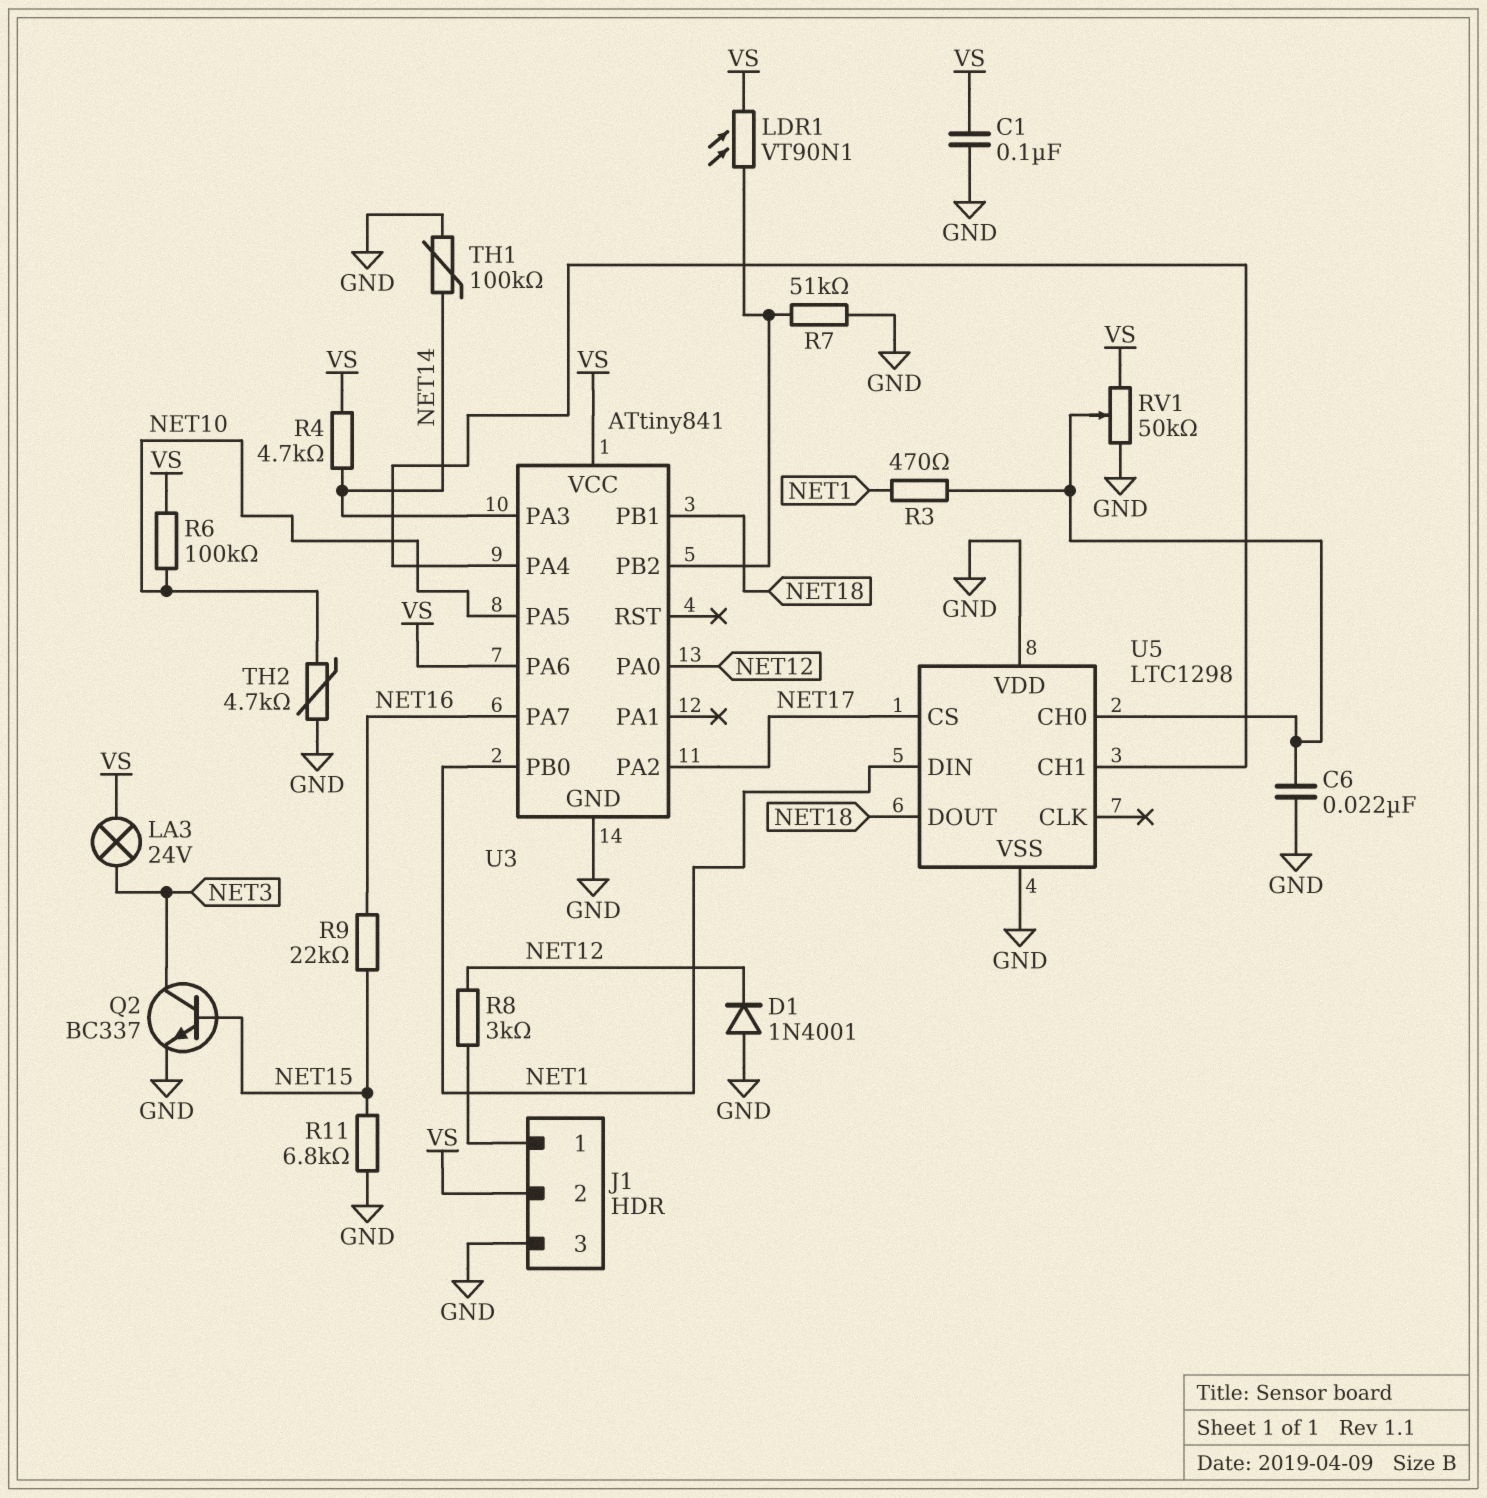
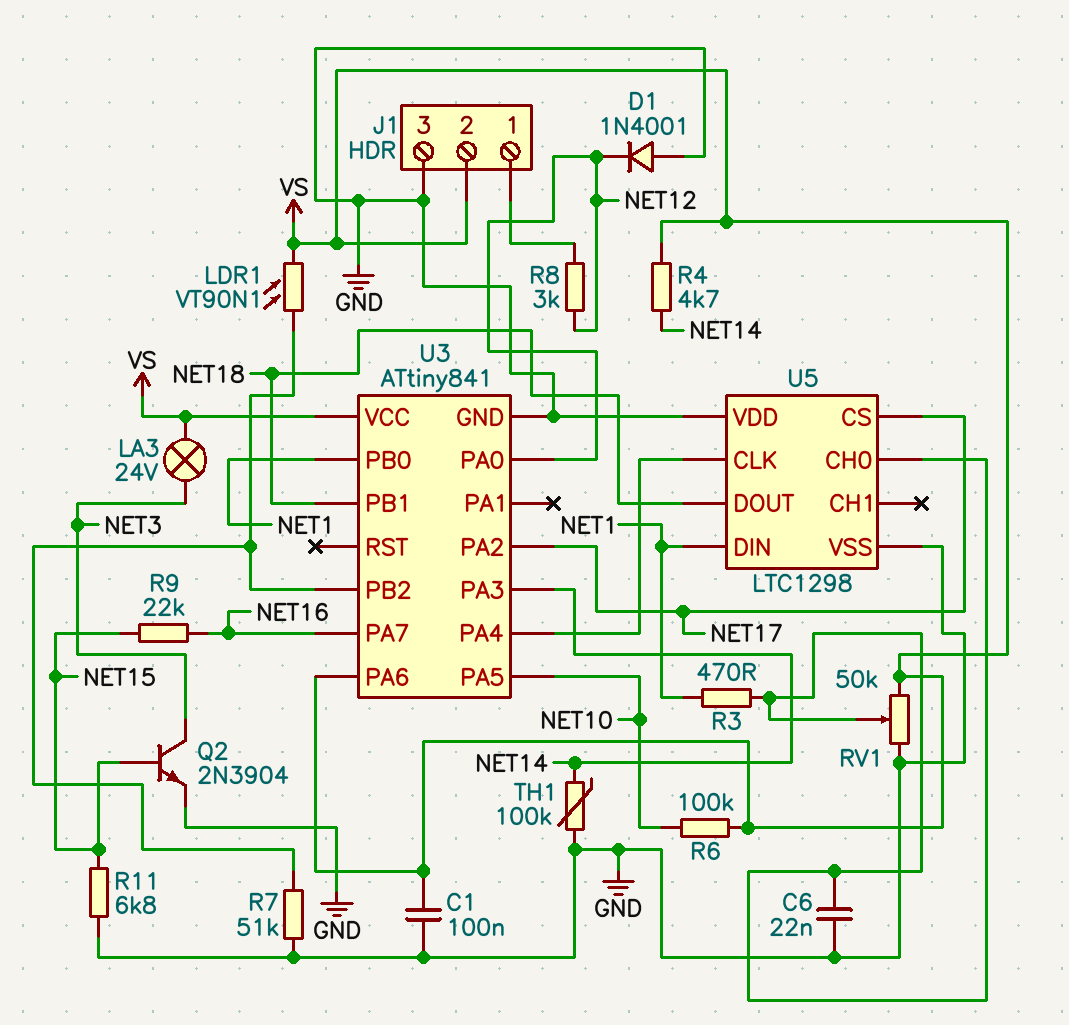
Q2: NPN BC337 (B NET15, C NET3, E GND) -> NPN 2N3904 (B NET15, C NET3, E GND)
TH2: 4.7k (GND, NET10) -> none
U5 pin CH1: U3/PA4 -> none
U5 pin CLK: none -> U3/PA4

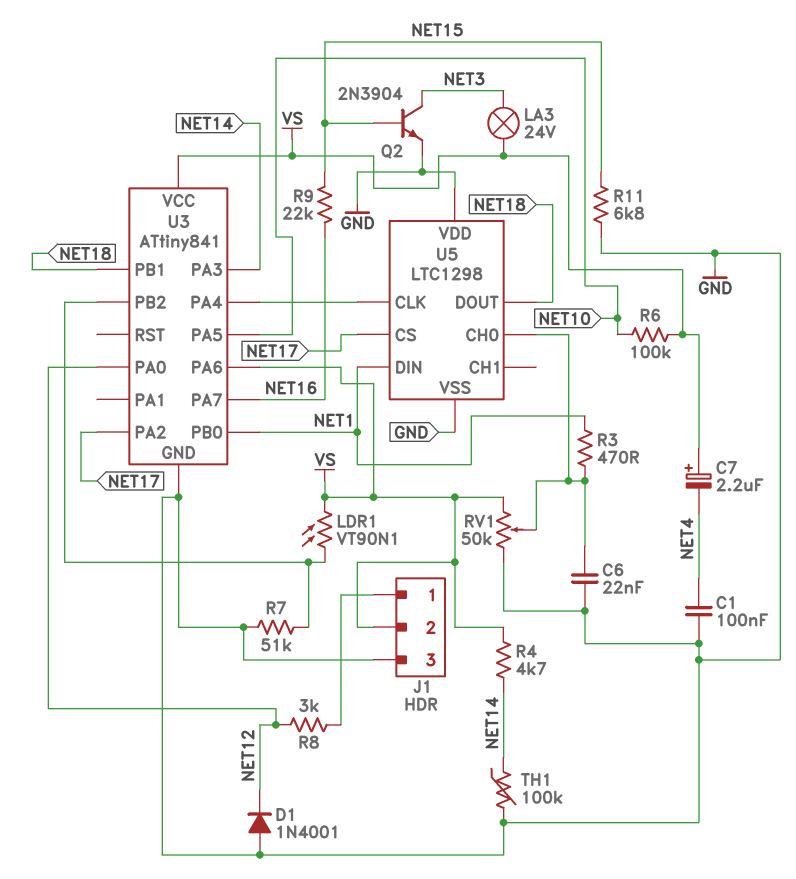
C1: 100nF (GND, VS) -> 100nF (GND, NET4)
C7: none -> 2.2uF (plus VS, minus NET4)

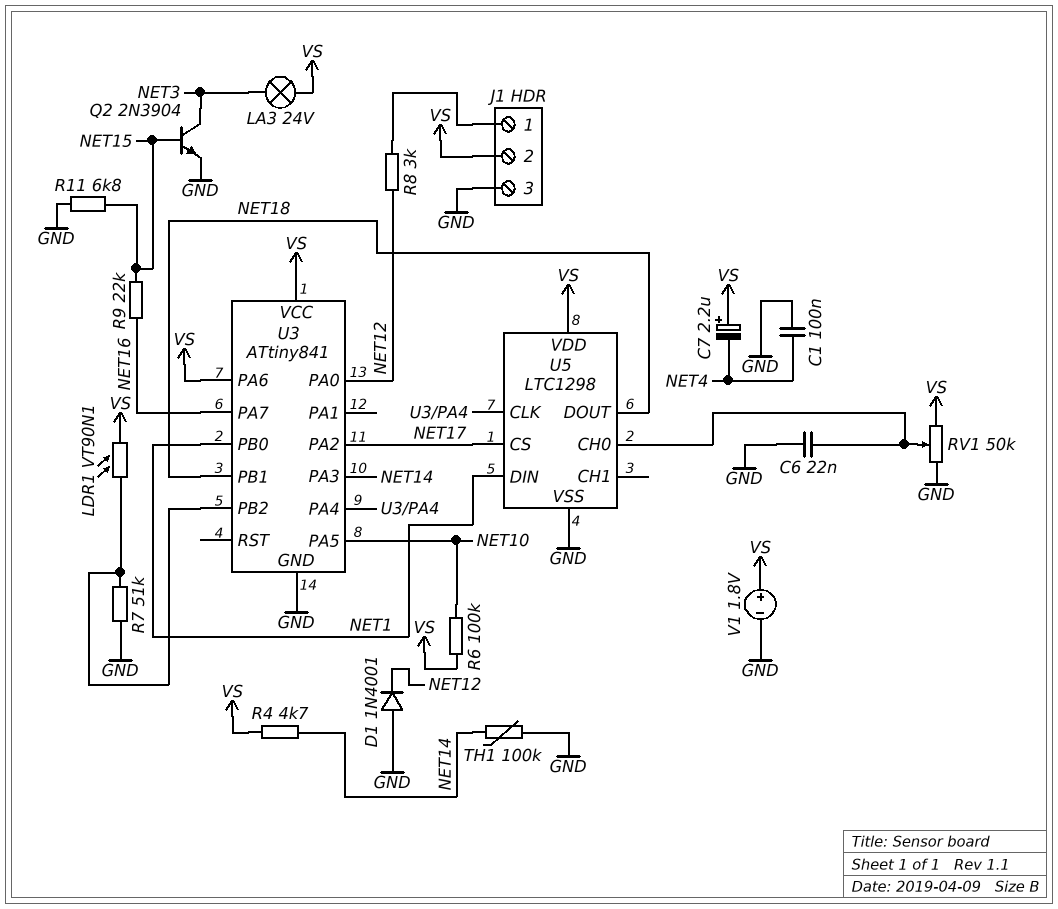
R3: 470 (NET1, U5/CH0) -> none
U5 pin VDD: GND -> VS
V1: none -> 1.8V (plus VS, minus GND)

